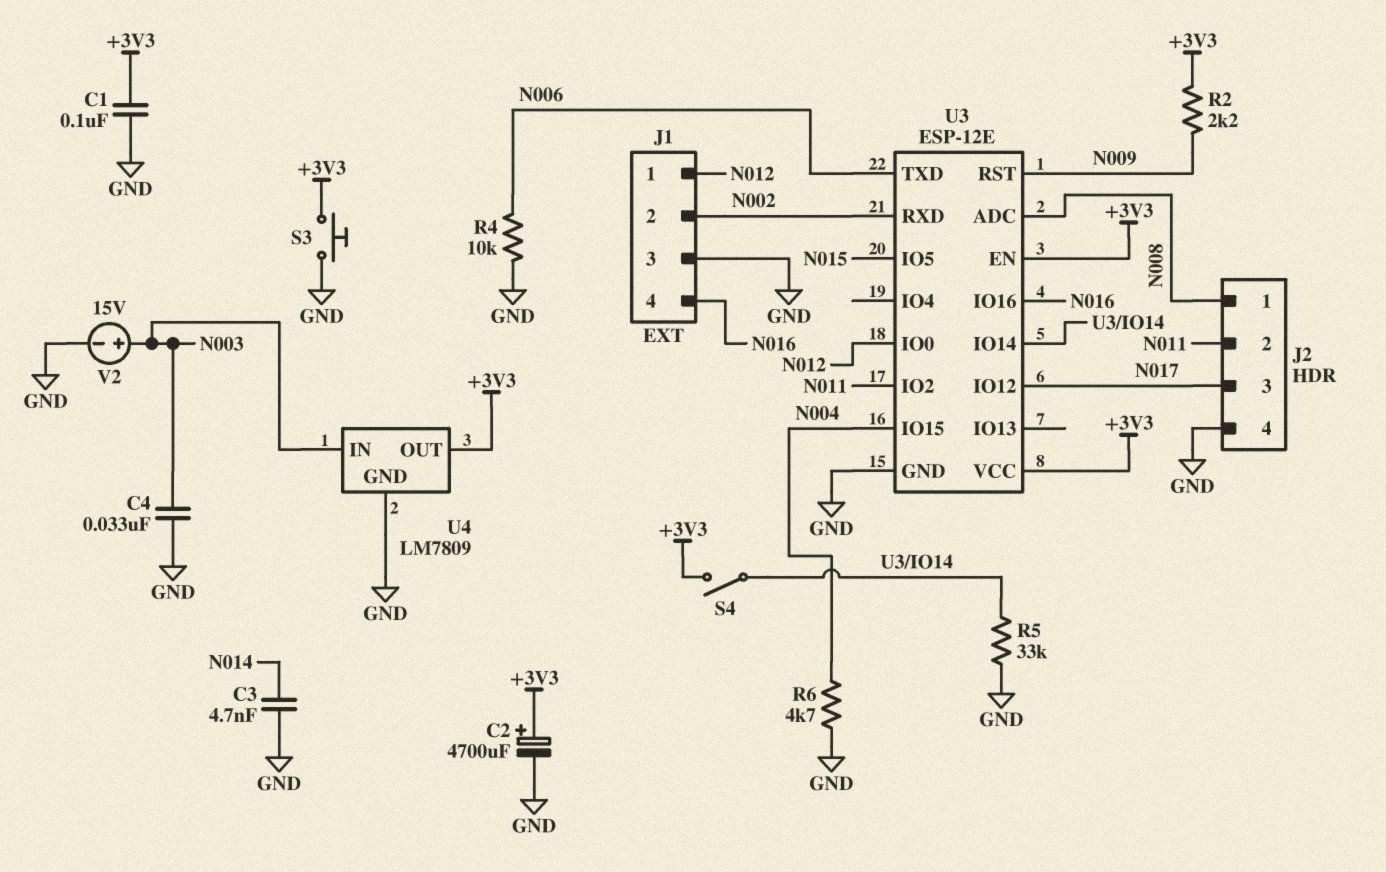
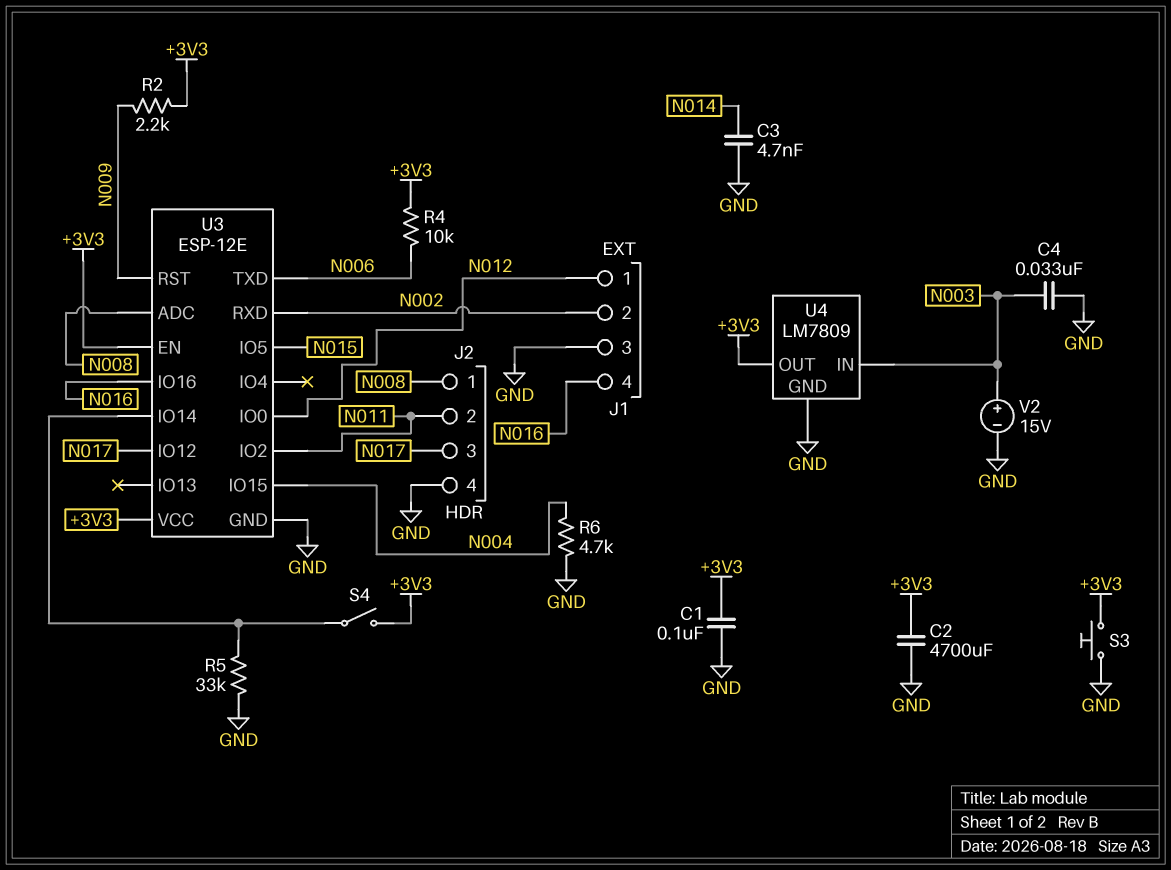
C2: 4700uF (plus +3V3, minus GND) -> 4700uF (+3V3, GND)
R4: 10k (GND, N006) -> 10k (+3V3, N006)

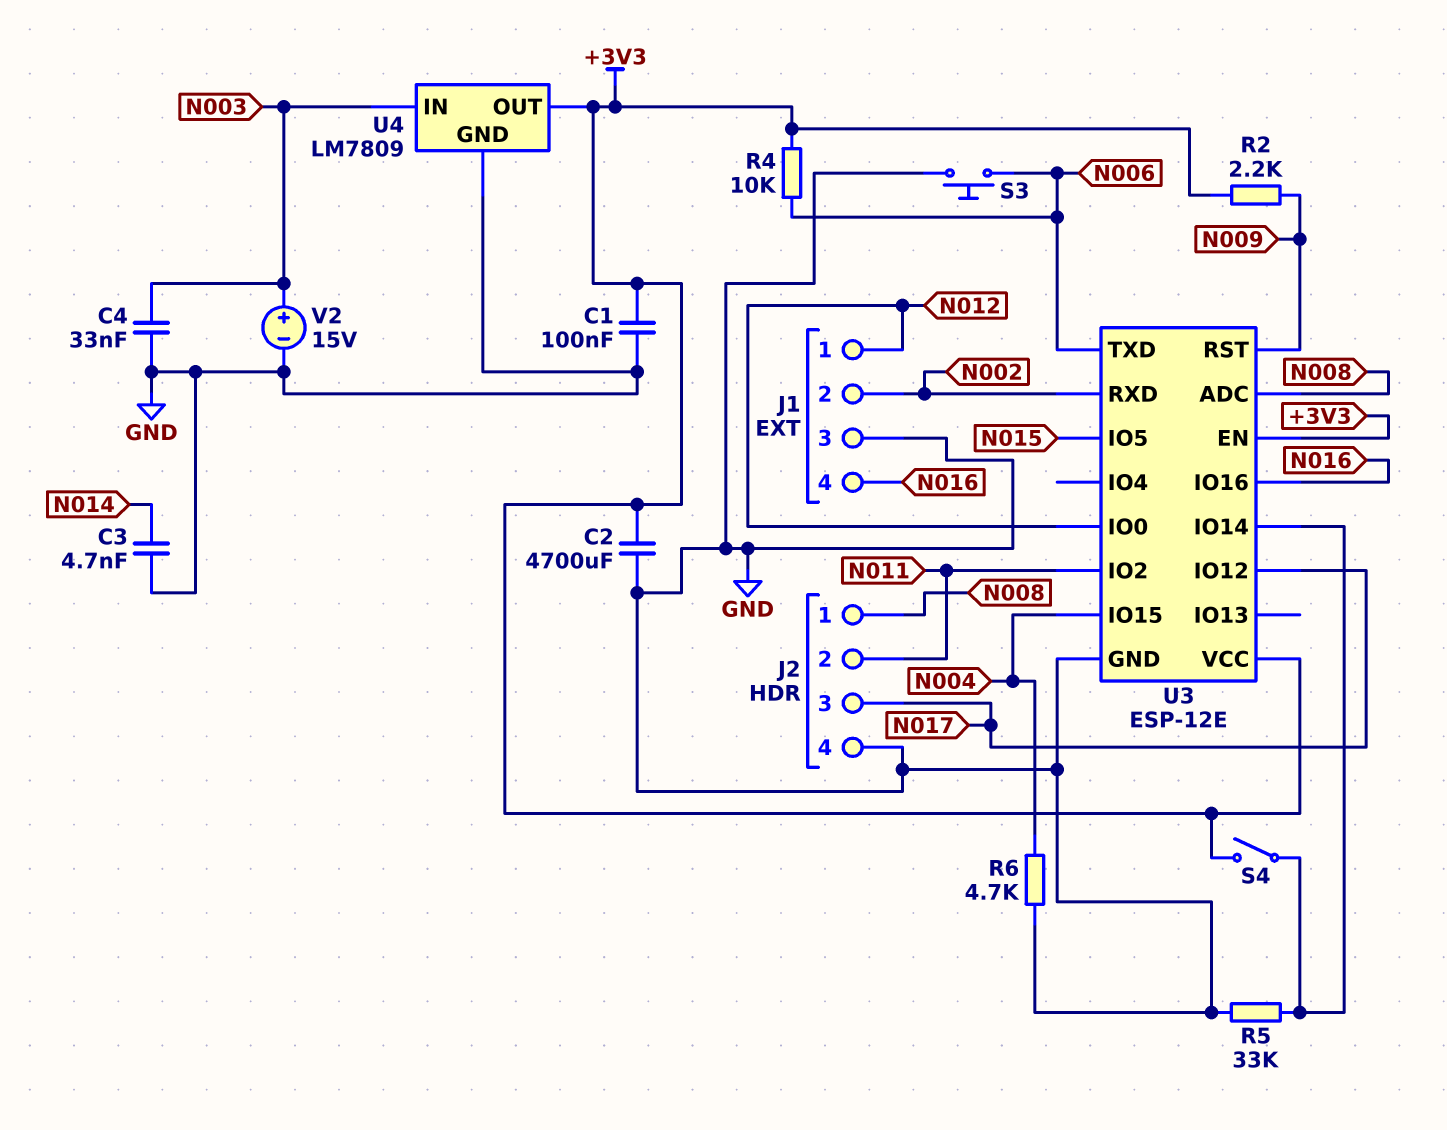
S3: button (+3V3, GND) -> button (GND, N006)

